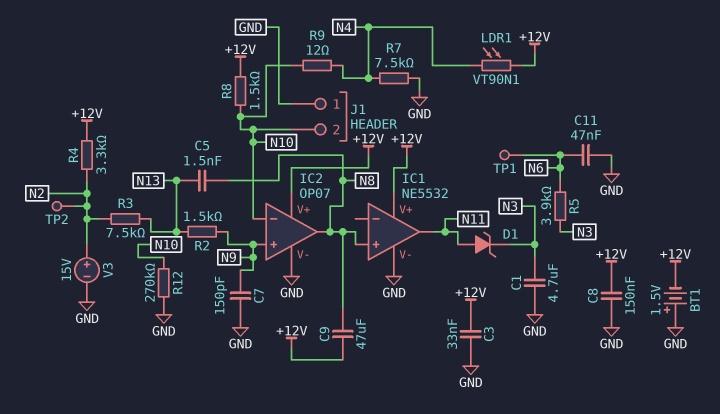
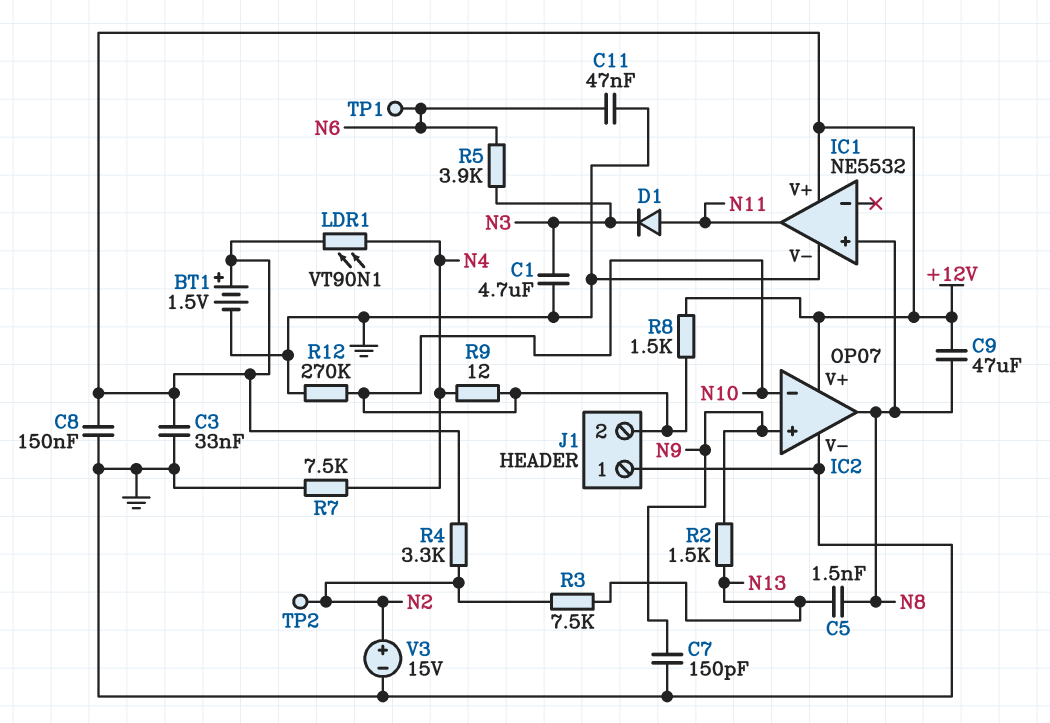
BT1: 1.5V (plus GND, minus +12V) -> 1.5V (plus +12V, minus GND)
D1: zener (A N11, K N3) -> diode (A N11, K N3)

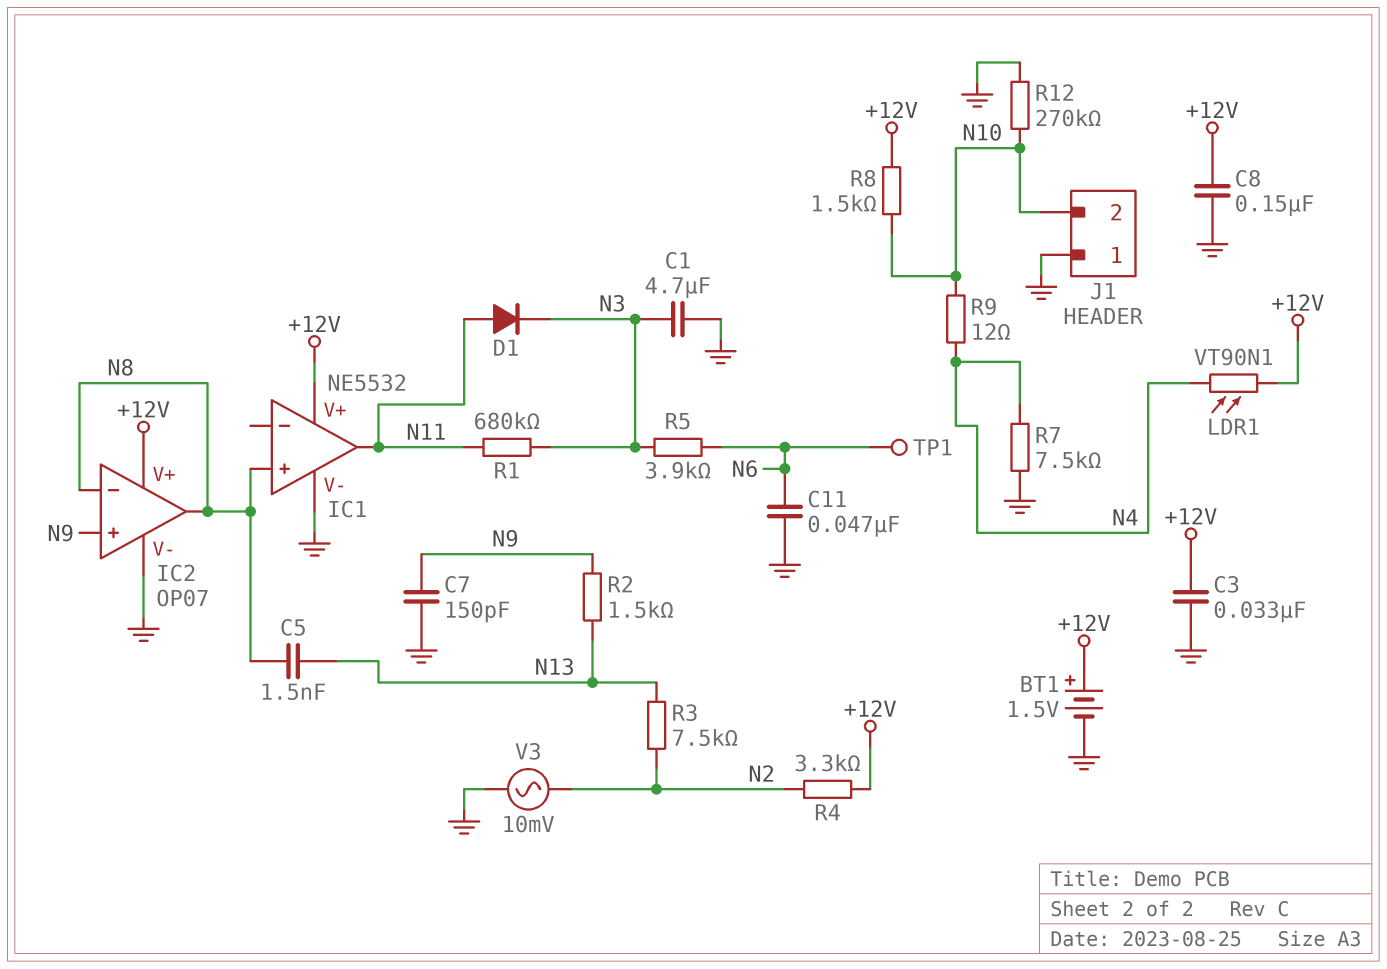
C9: 47uF (+12V, N8) -> none
IC2 pin in-: N10 -> N8
R1: none -> 680k (N3, N11)
TP2: test point (N2) -> none
V3: 15V (plus N2, minus GND) -> AC 10mV (GND, N2)

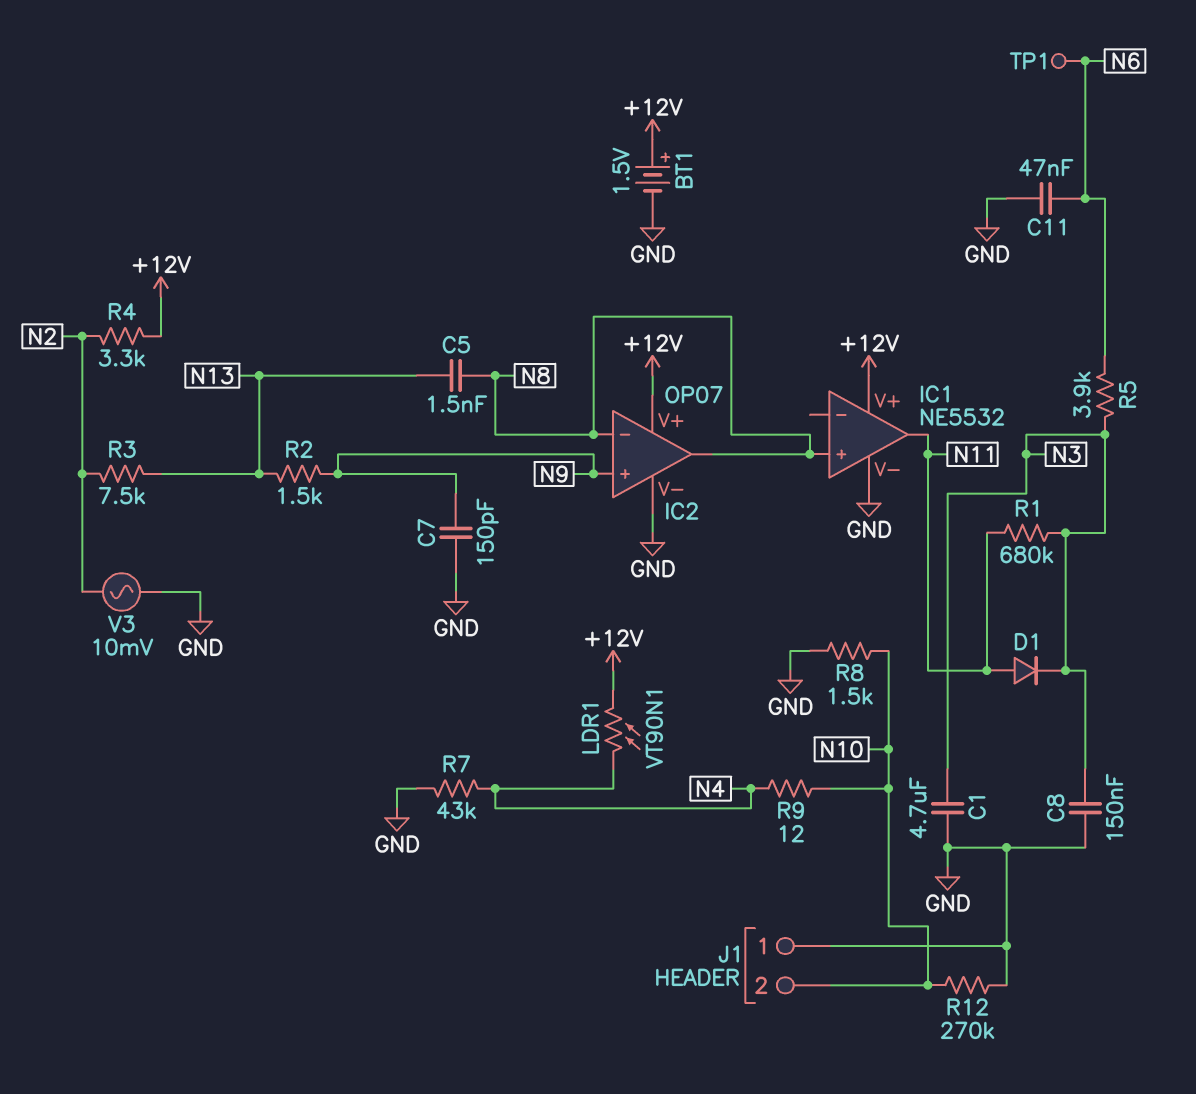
C3: 33nF (+12V, GND) -> none
C8: 150nF (+12V, GND) -> 150nF (GND, N3)
R7: 7.5k (GND, N4) -> 43k (GND, N4)
R8: 1.5k (+12V, N10) -> 1.5k (GND, N10)

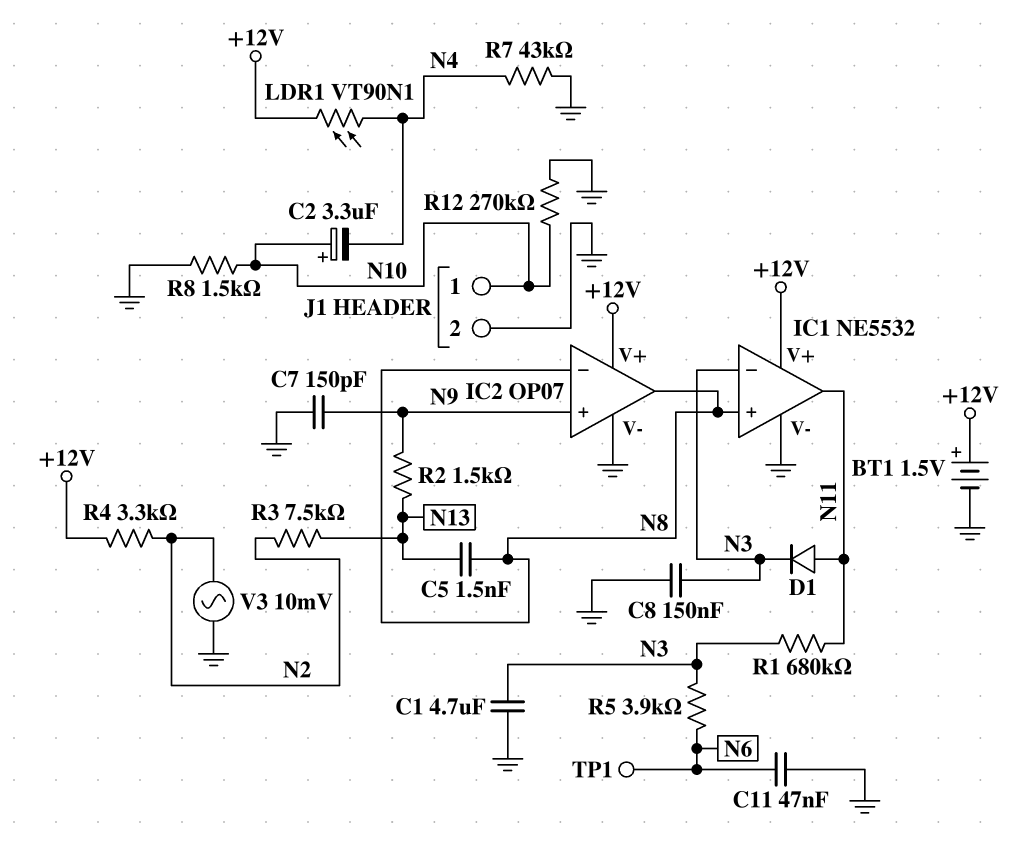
C2: none -> 3.3uF (plus N10, minus N4)
IC1 pin in-: none -> N3
J1 pin 1: GND -> N10
J1 pin 2: N10 -> GND
R9: 12 (N4, N10) -> none

